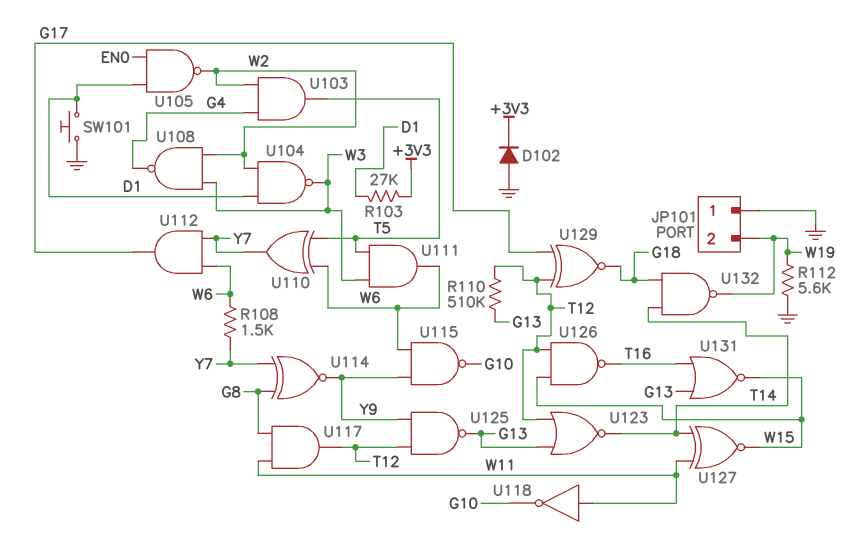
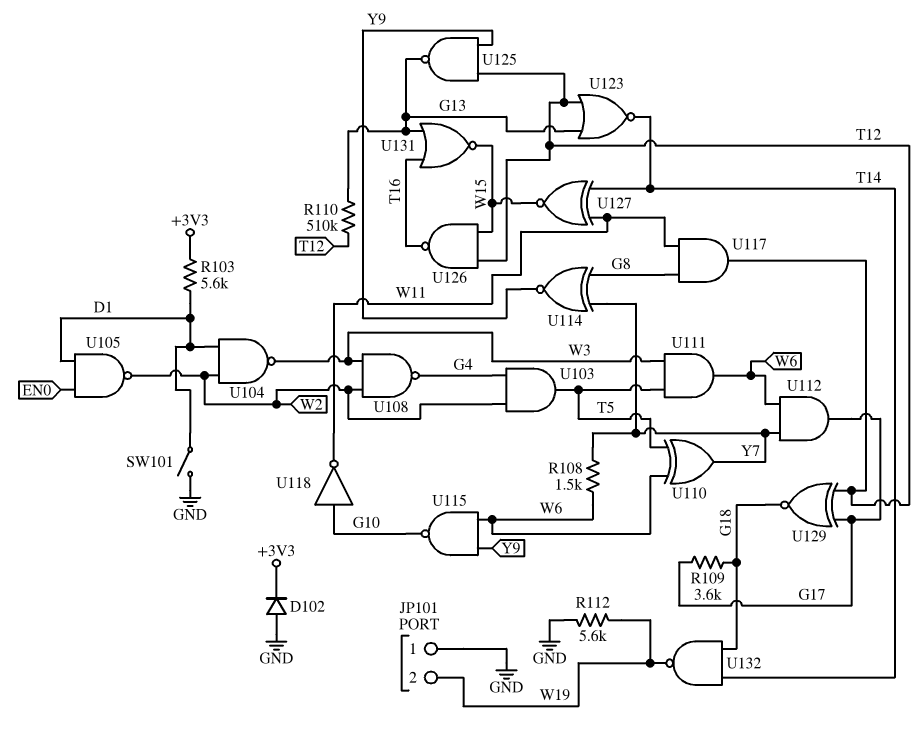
R103: 27k (+3V3, D1) -> 5.6k (+3V3, D1)
R109: none -> 3.6k (G17, G18)
SW101: button (D1, GND) -> switch (D1, GND)
U118: NOT (in W11, out G10) -> NOT (in G10, out W11)

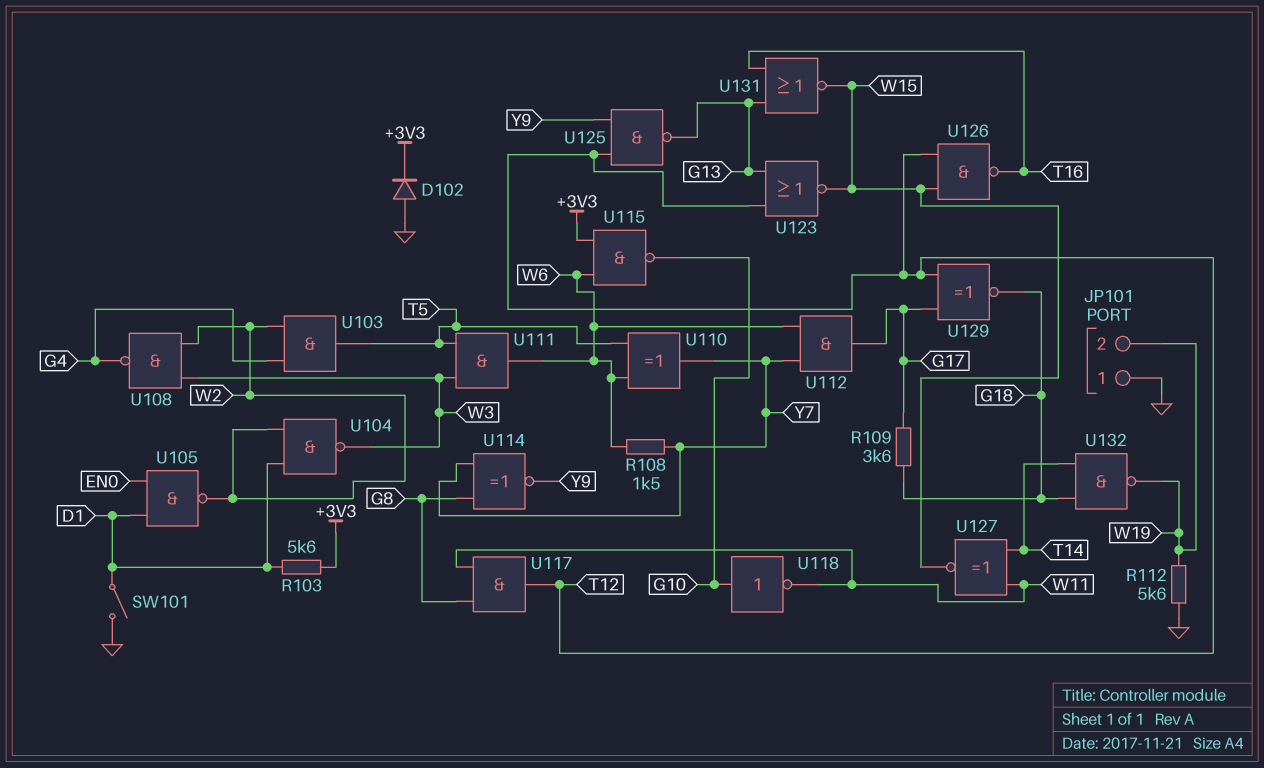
R110: 510k (G13, T12) -> none
U115: NAND (in W6, in Y9, out G10) -> NAND (in +3V3, in W6, out G10)
U123: NOR (in G13, in T12, out T14) -> NOR (in G13, in T12, out W15)

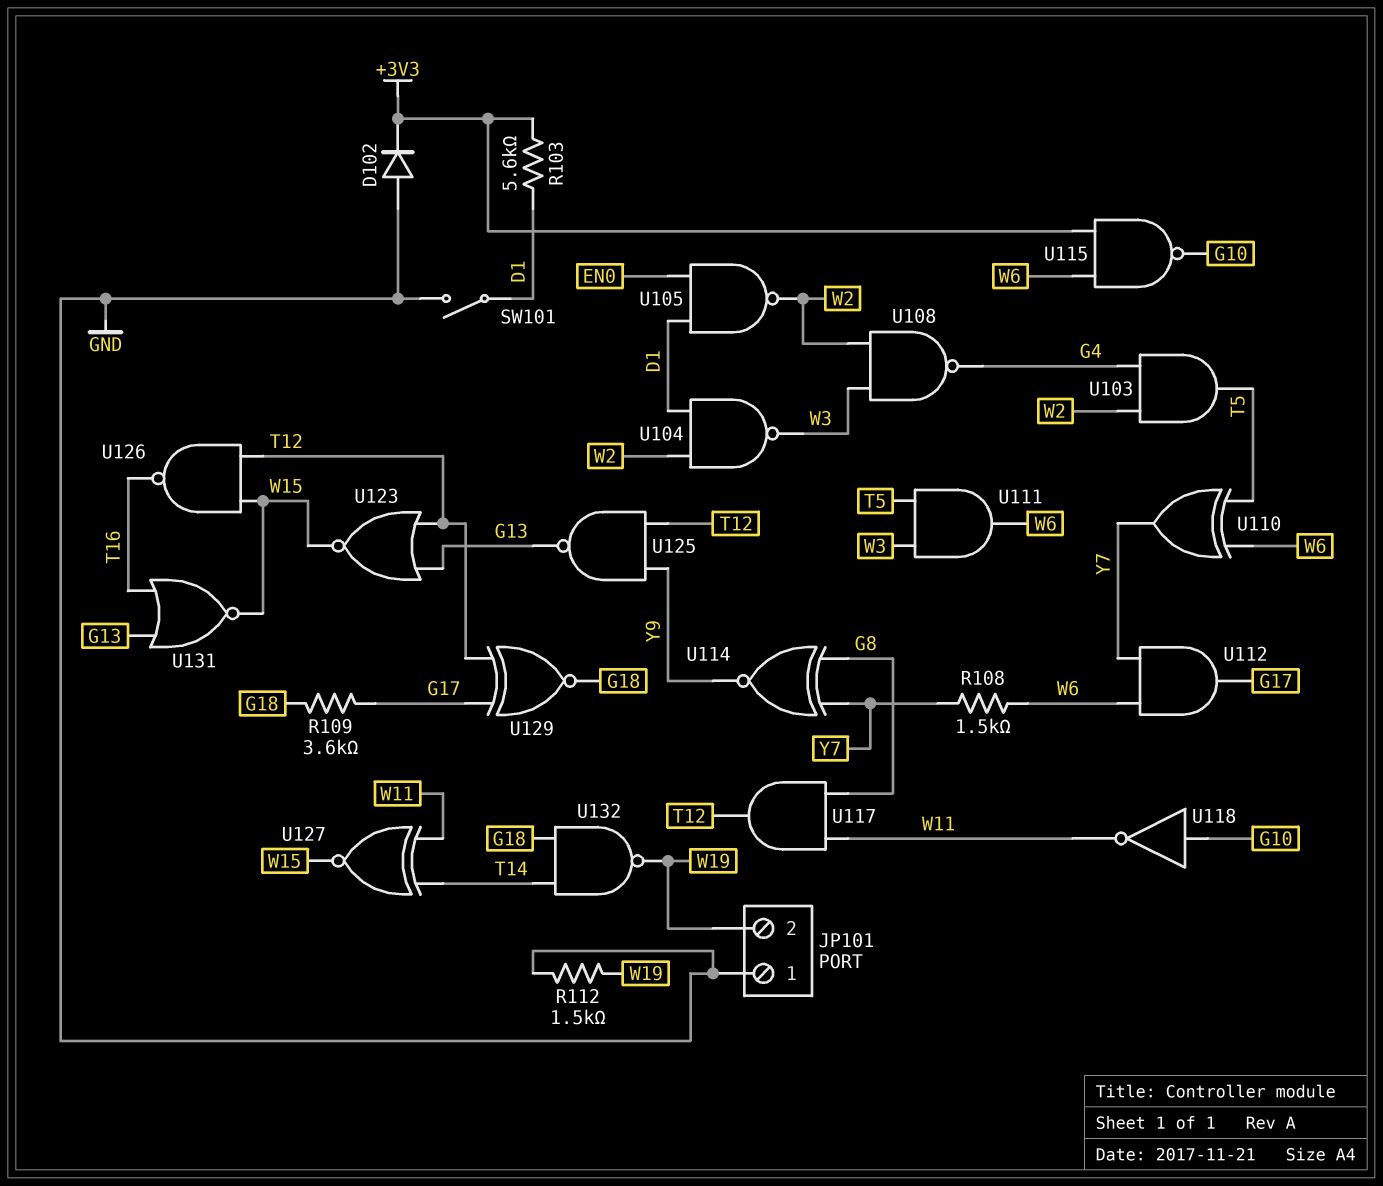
R112: 5.6k (GND, W19) -> 1.5k (GND, W19)

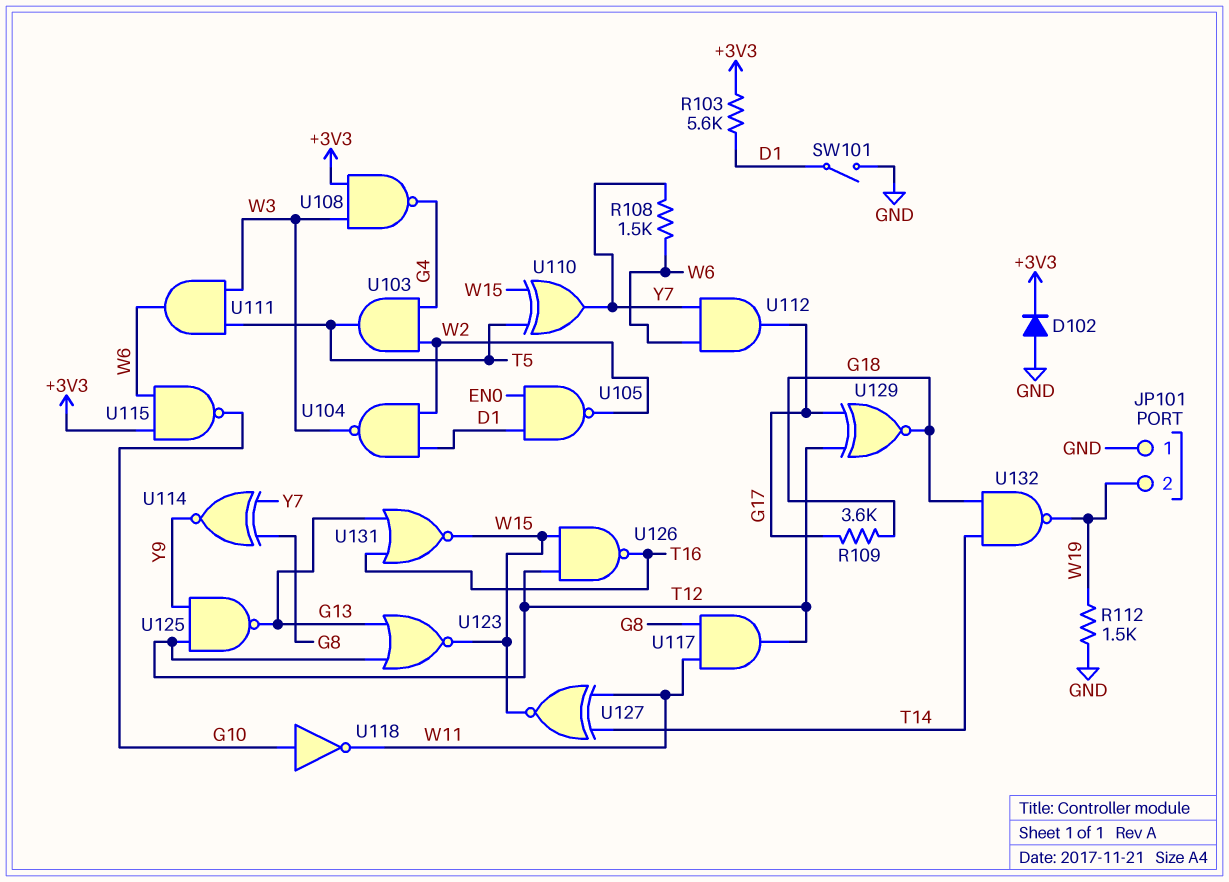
U108: NAND (in W2, in W3, out G4) -> NAND (in +3V3, in W3, out G4)
U110: XOR (in T5, in W6, out Y7) -> XOR (in T5, in W15, out Y7)

